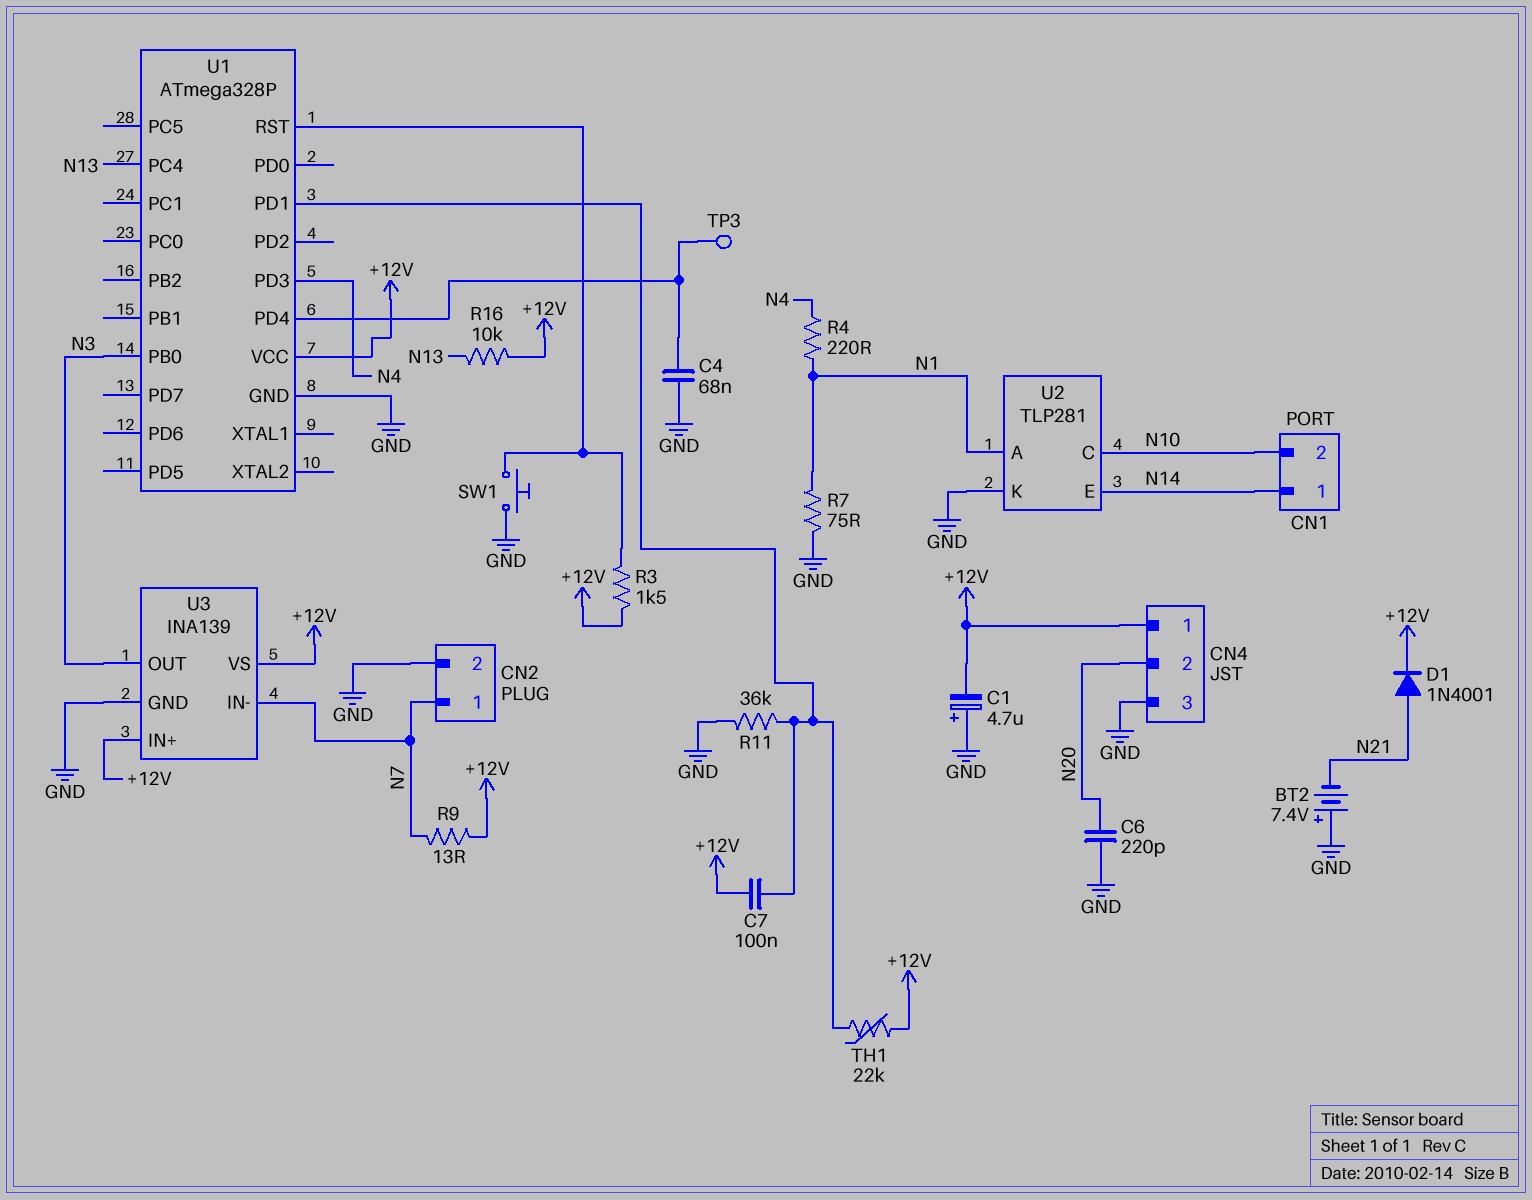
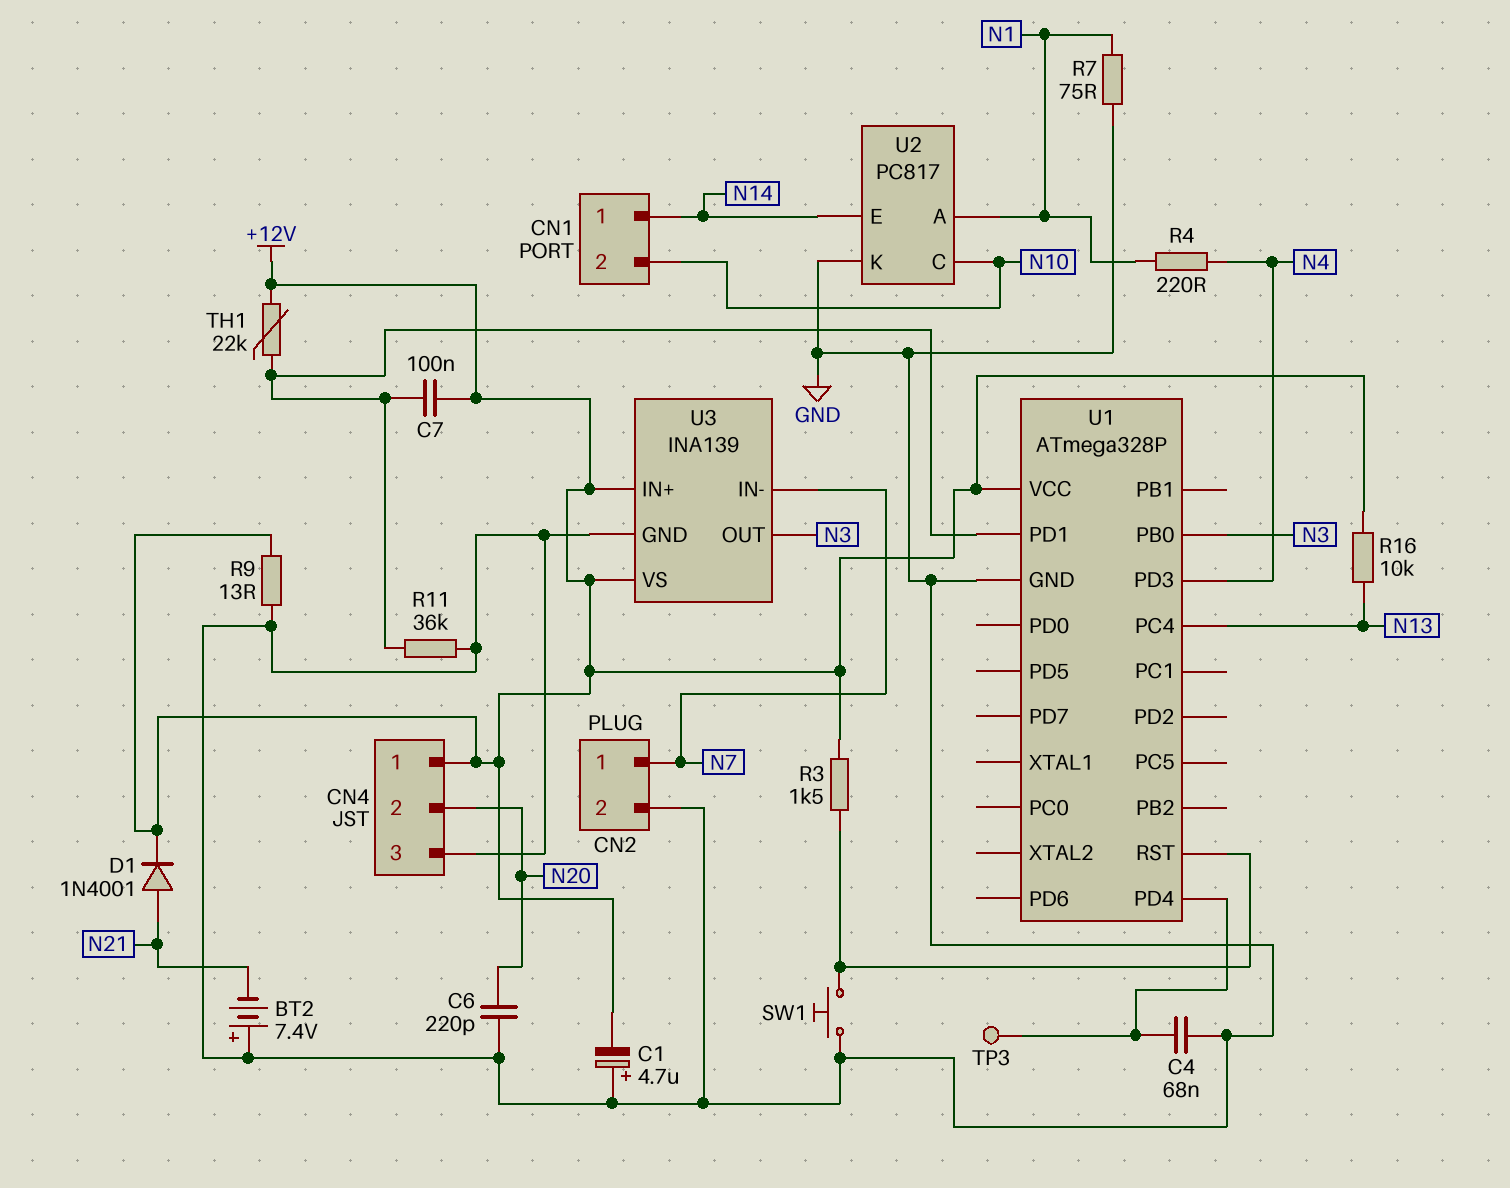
R9: 13 (+12V, N7) -> 13 (+12V, GND)
U2: TLP281 -> PC817

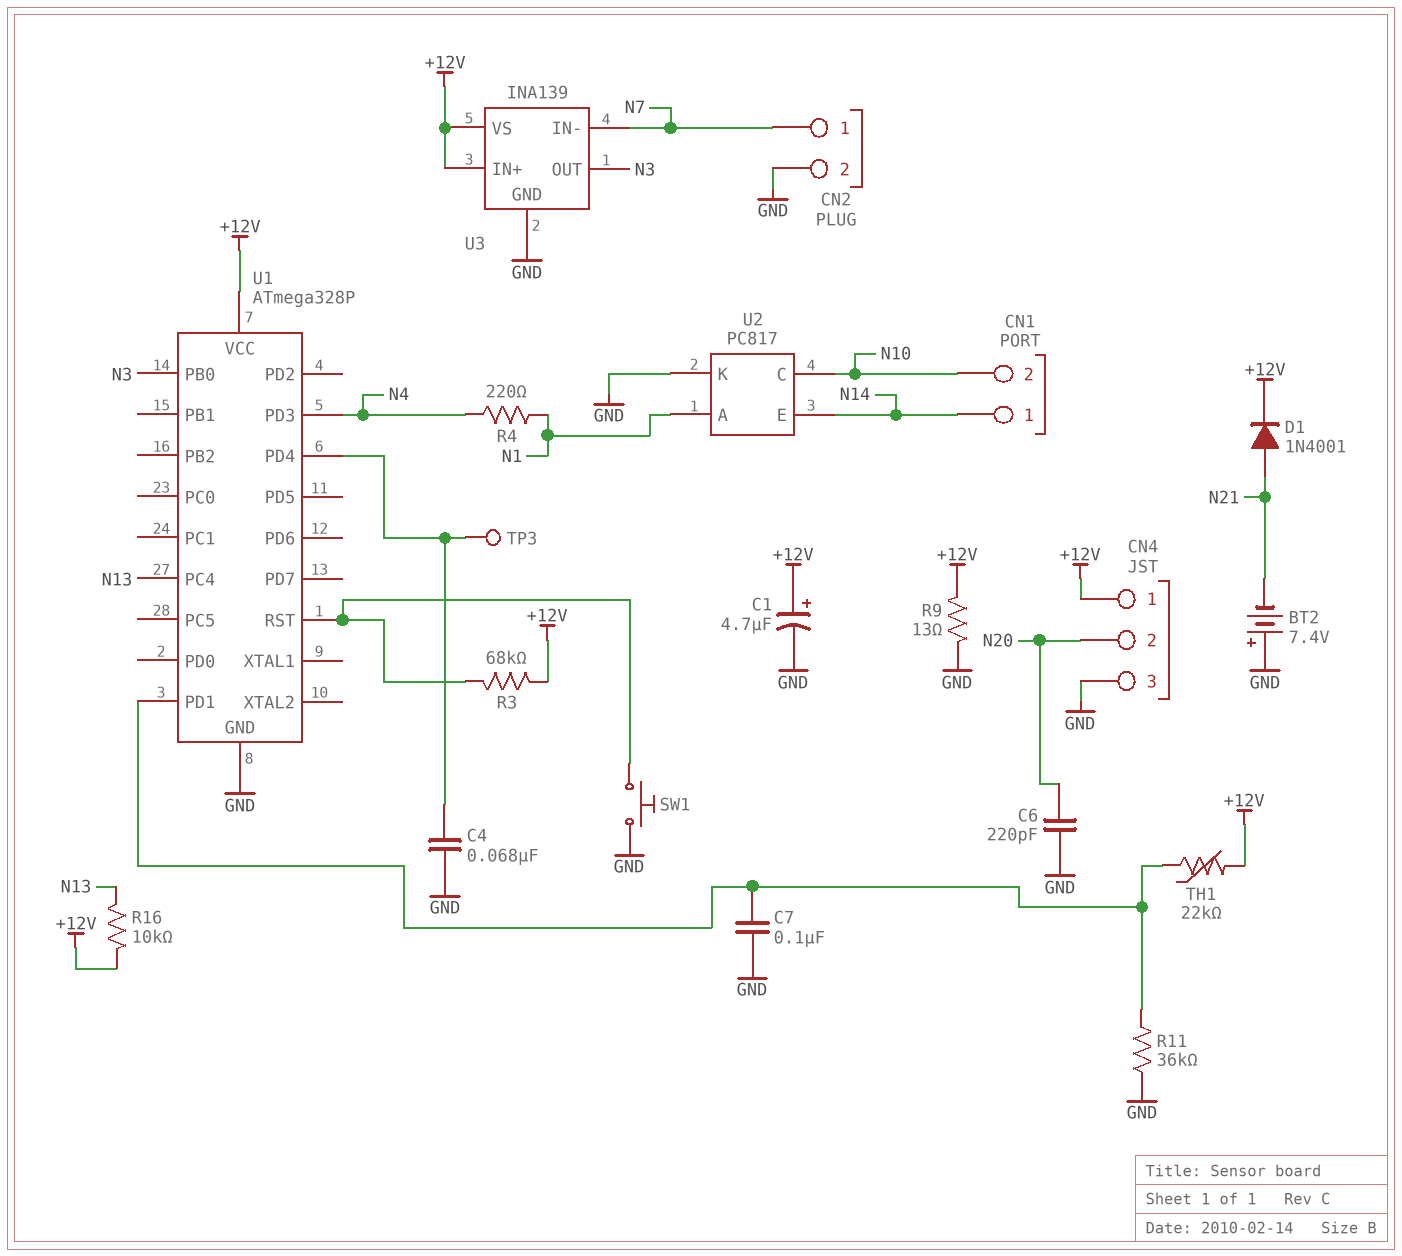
C1: 4.7uF (plus GND, minus +12V) -> 4.7uF (plus +12V, minus GND)
C7: 100nF (+12V, U1/PD1) -> 100nF (GND, U1/PD1)
R3: 1.5k (+12V, U1/RST) -> 68k (+12V, U1/RST)
R7: 75 (GND, N1) -> none

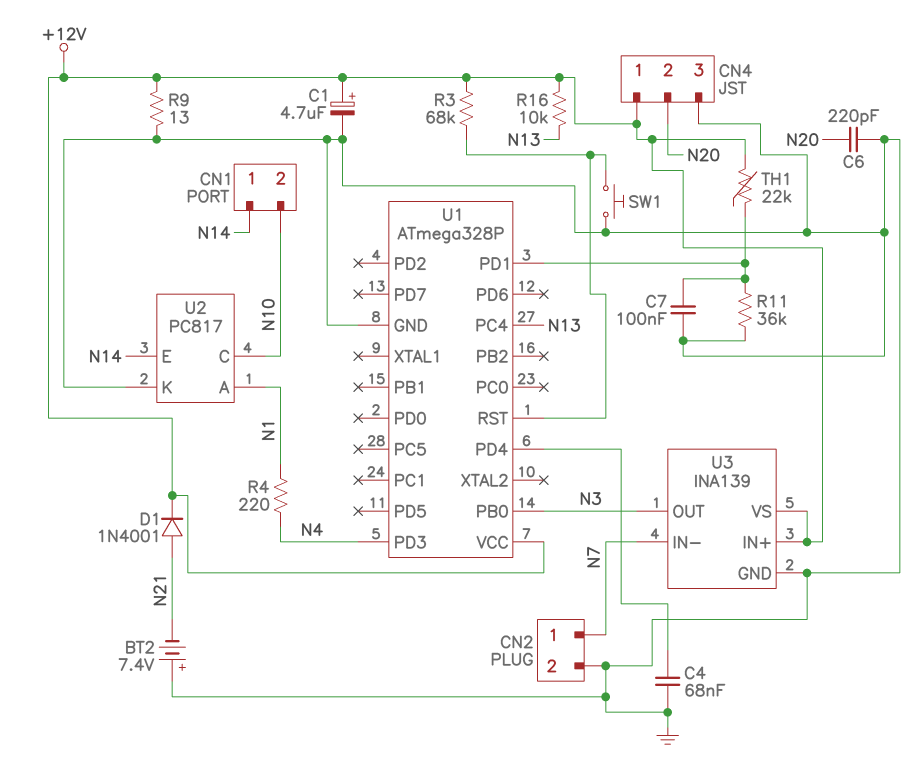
TP3: test point (U1/PD4) -> none

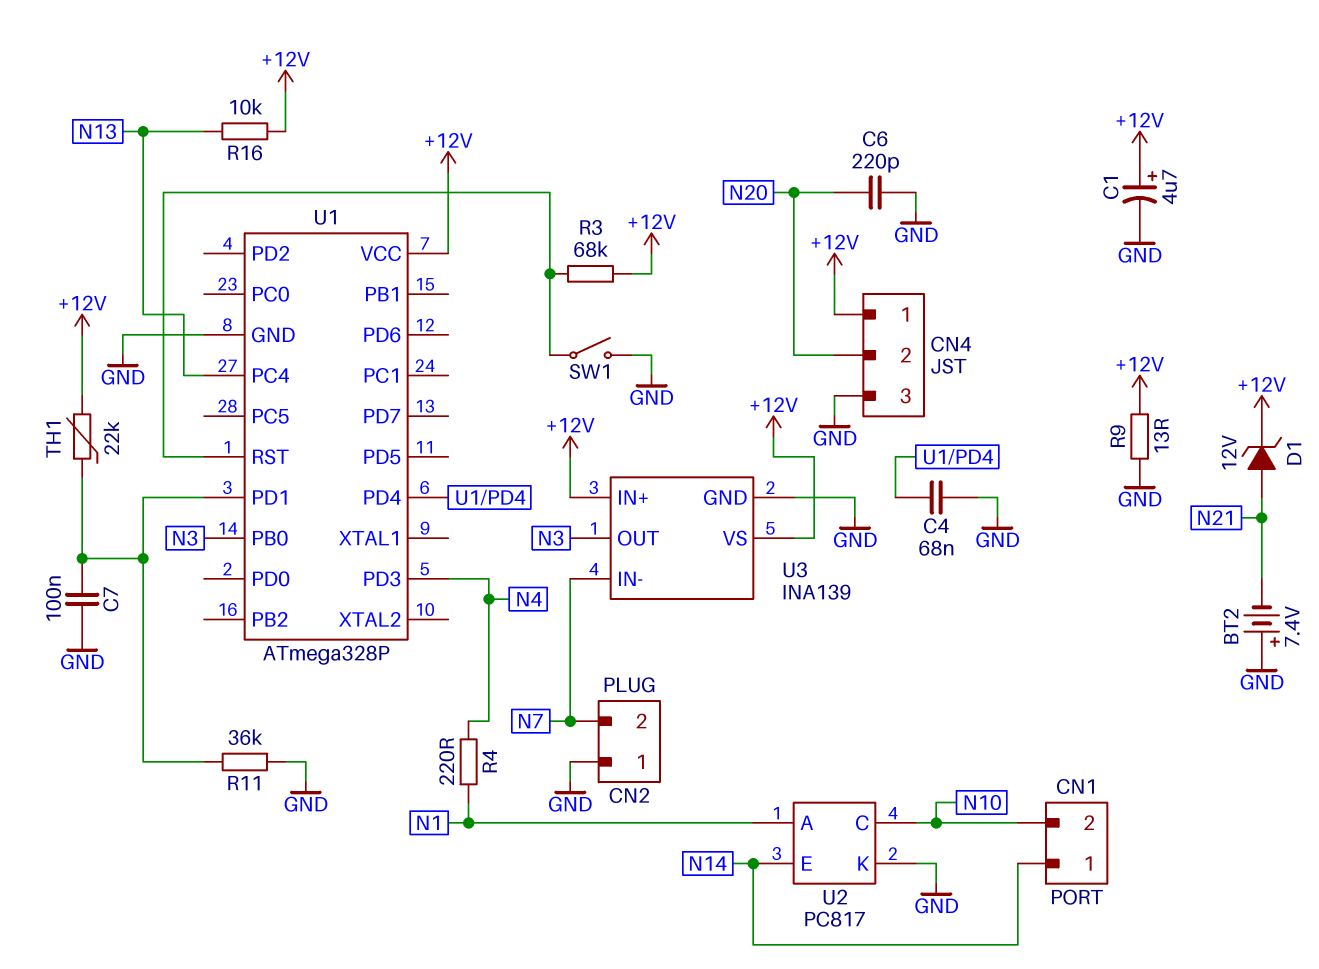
CN2 pin 1: N7 -> GND
CN2 pin 2: GND -> N7
D1: diode 1N4001 (A N21, K +12V) -> zener 12V (A N21, K +12V)
SW1: button (GND, U1/RST) -> switch (GND, U1/RST)

